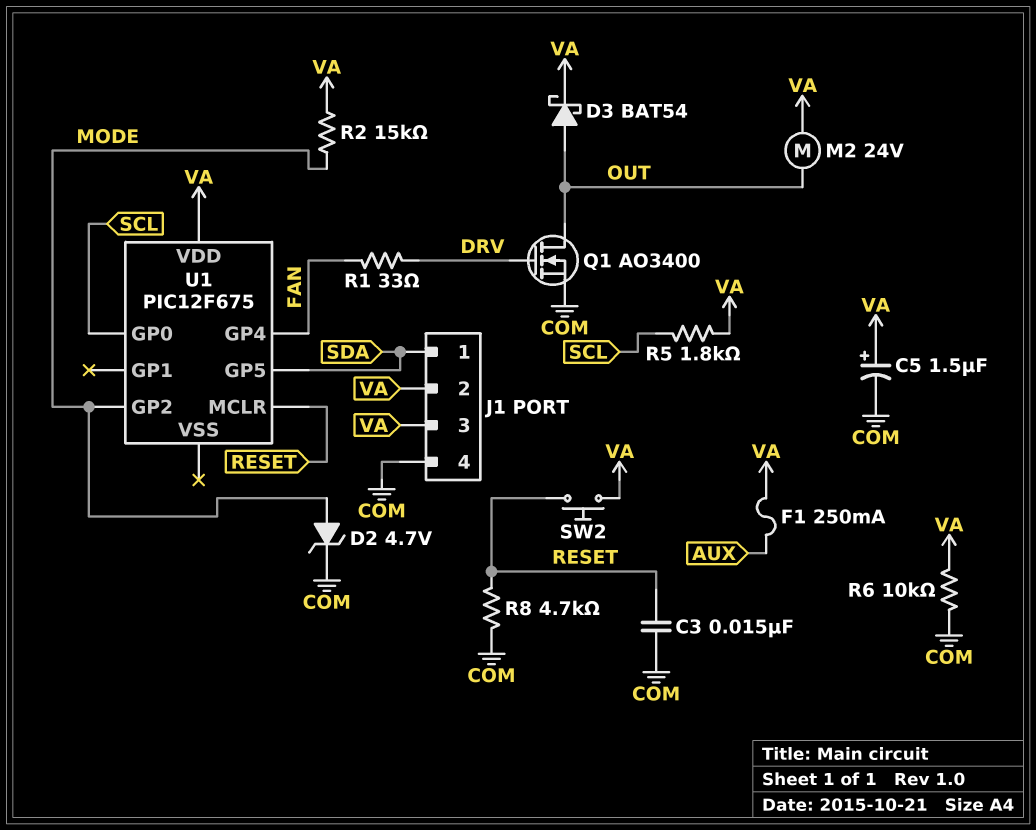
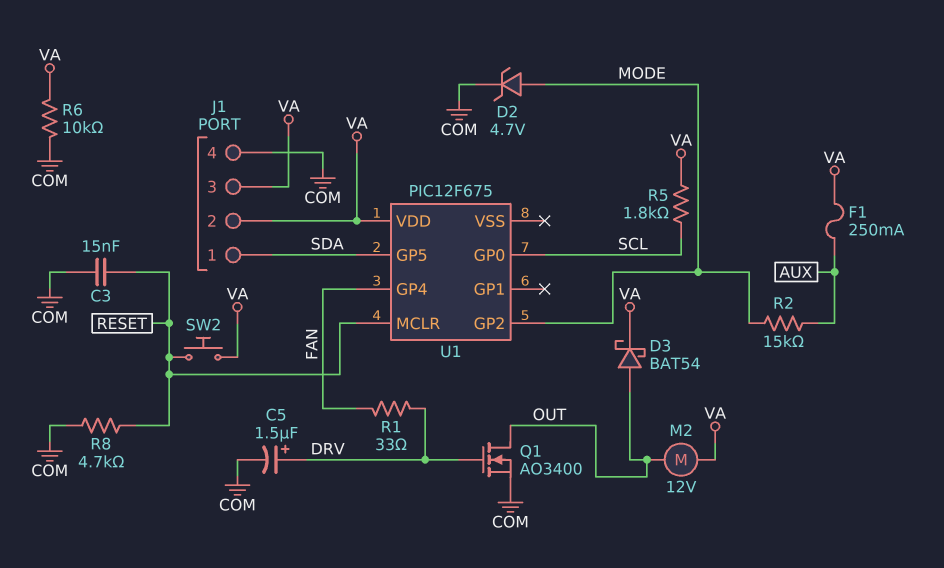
C5: 1.5uF (plus VA, minus COM) -> 1.5uF (plus DRV, minus COM)
M2: motor 24V (OUT, VA) -> motor 12V (OUT, VA)
R2: 15k (MODE, VA) -> 15k (AUX, MODE)

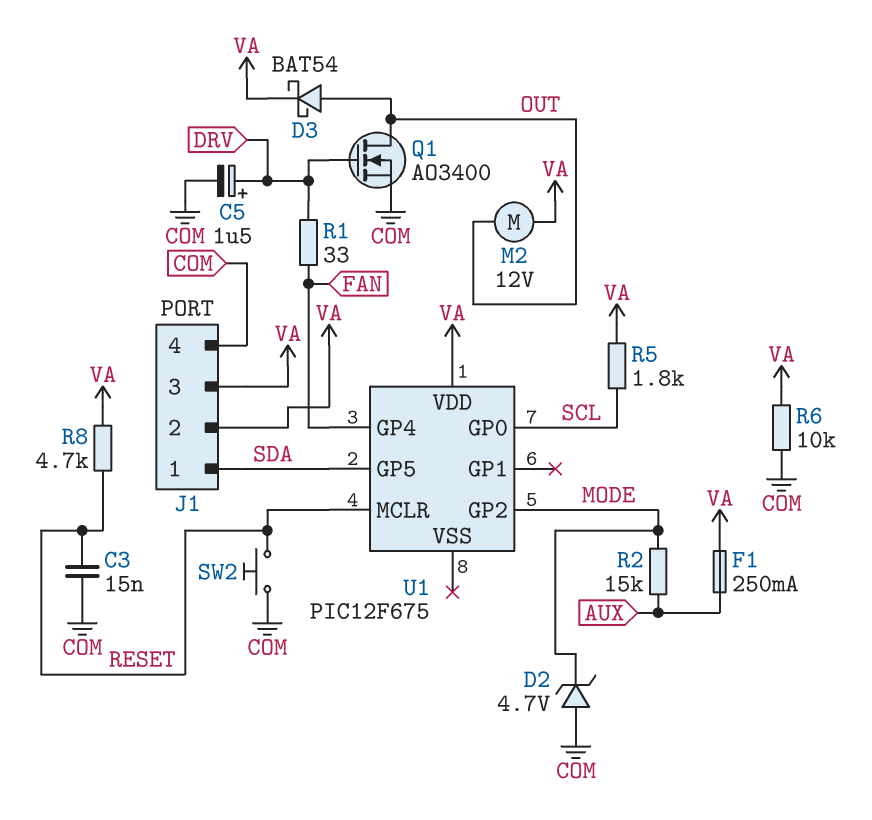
D2: zener 4.7V (A MODE, K COM) -> zener 4.7V (A COM, K MODE)
R8: 4.7k (COM, RESET) -> 4.7k (RESET, VA)
SW2: button (RESET, VA) -> button (COM, RESET)

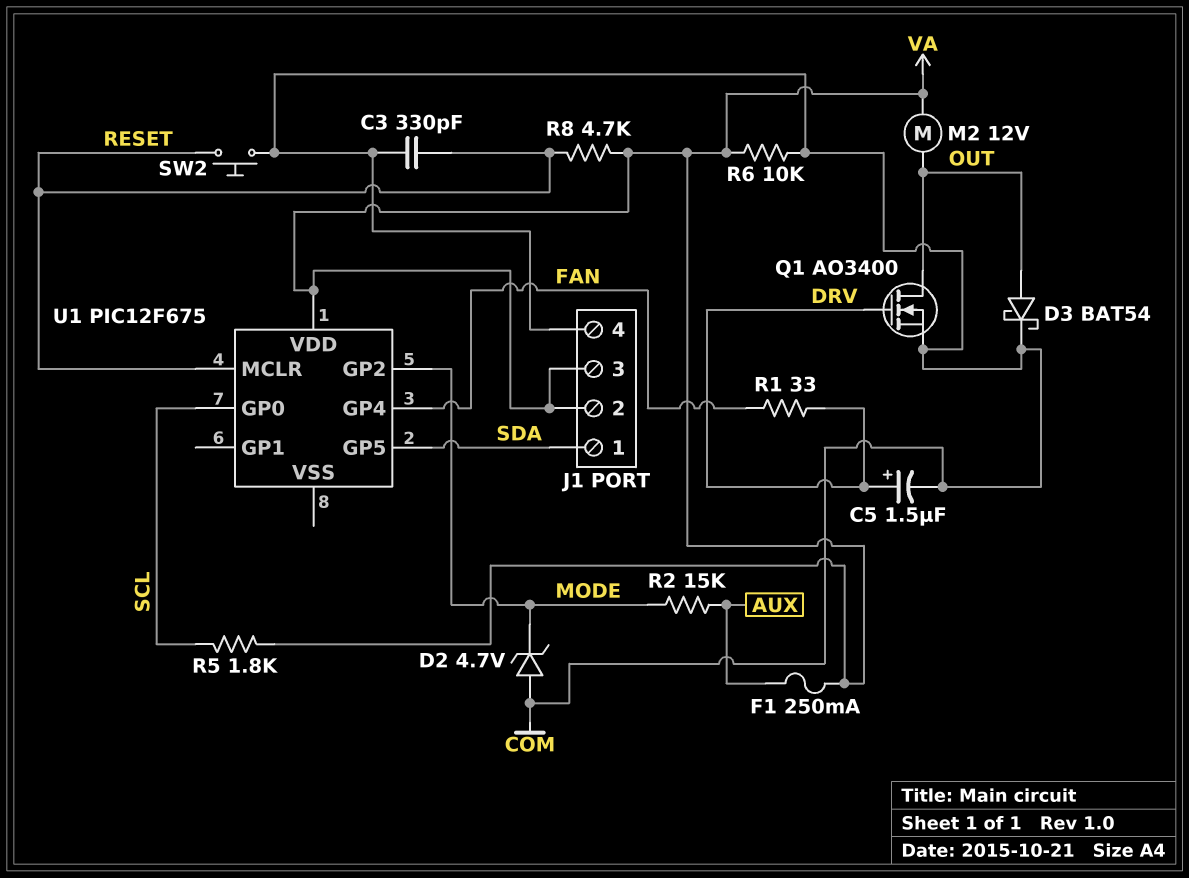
C3: 15nF (COM, RESET) -> 330pF (COM, RESET)
D3: schottky BAT54 (A OUT, K VA) -> schottky BAT54 (A OUT, K COM)

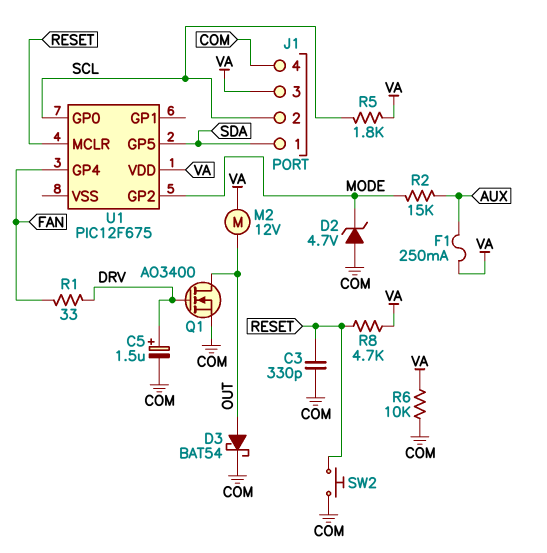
J1 pin 2: VA -> SCL

